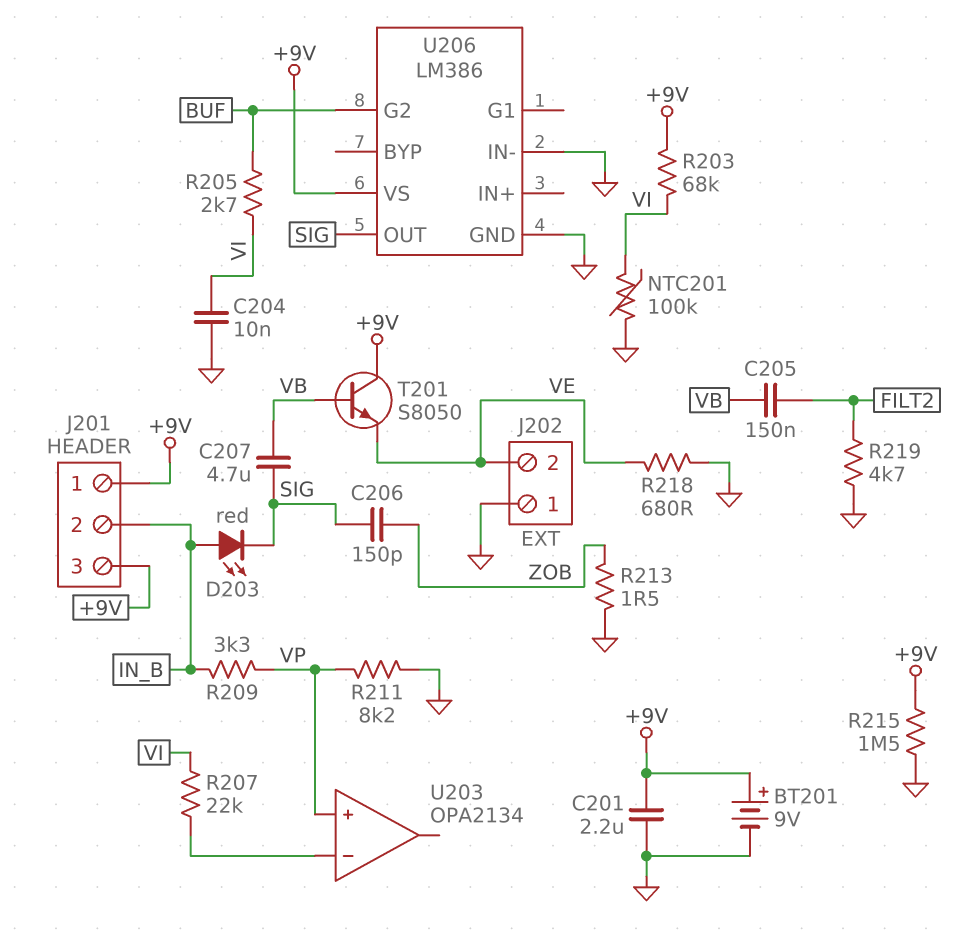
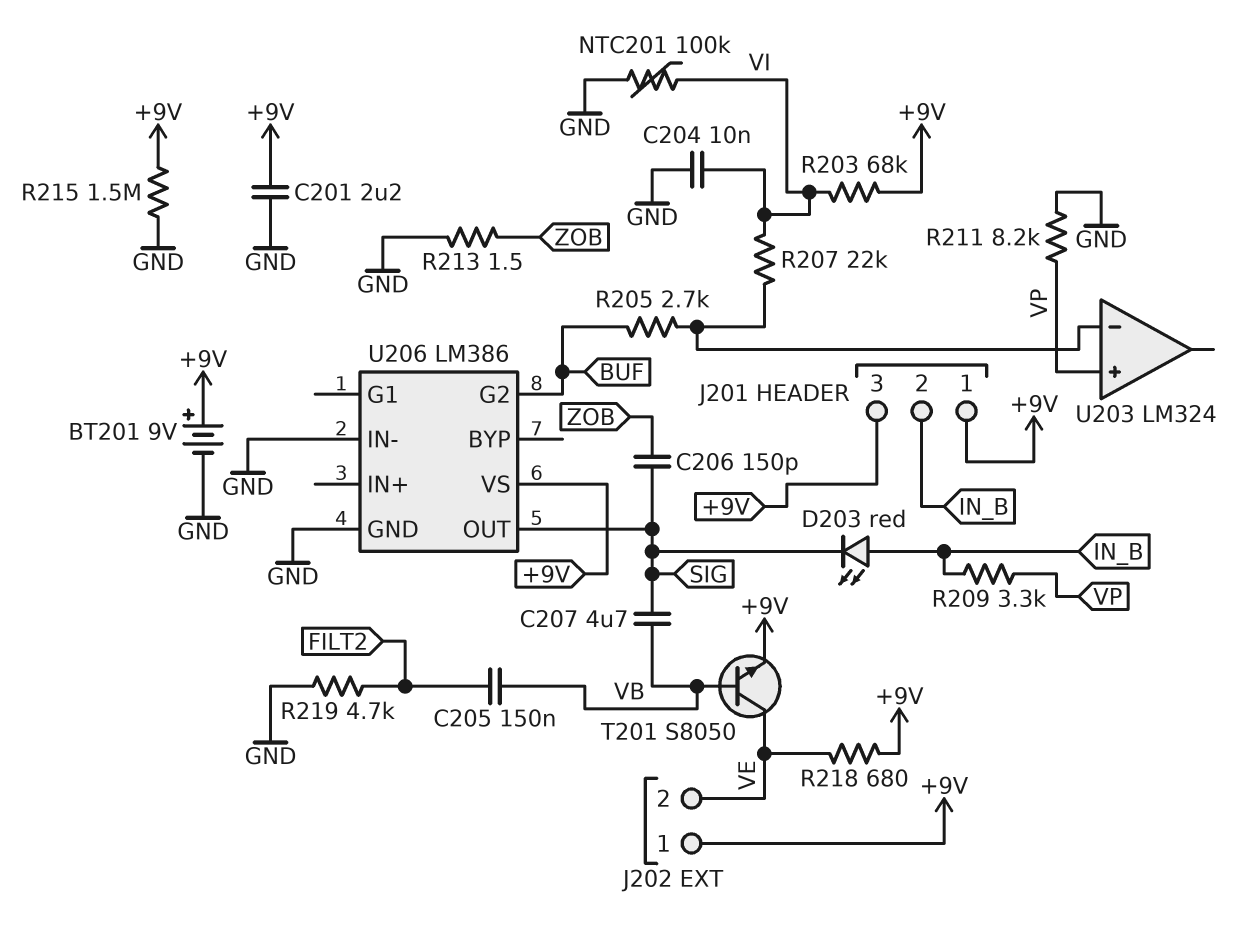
J202 pin 1: GND -> +9V
R205: 2.7k (BUF, VI) -> 2.7k (BUF, U203/in-)
R218: 680 (GND, VE) -> 680 (+9V, VE)
T201: NPN S8050 (B VB, C +9V, E VE) -> NPN S8050 (B VB, C VE, E +9V)
U203: OPA2134 -> LM324

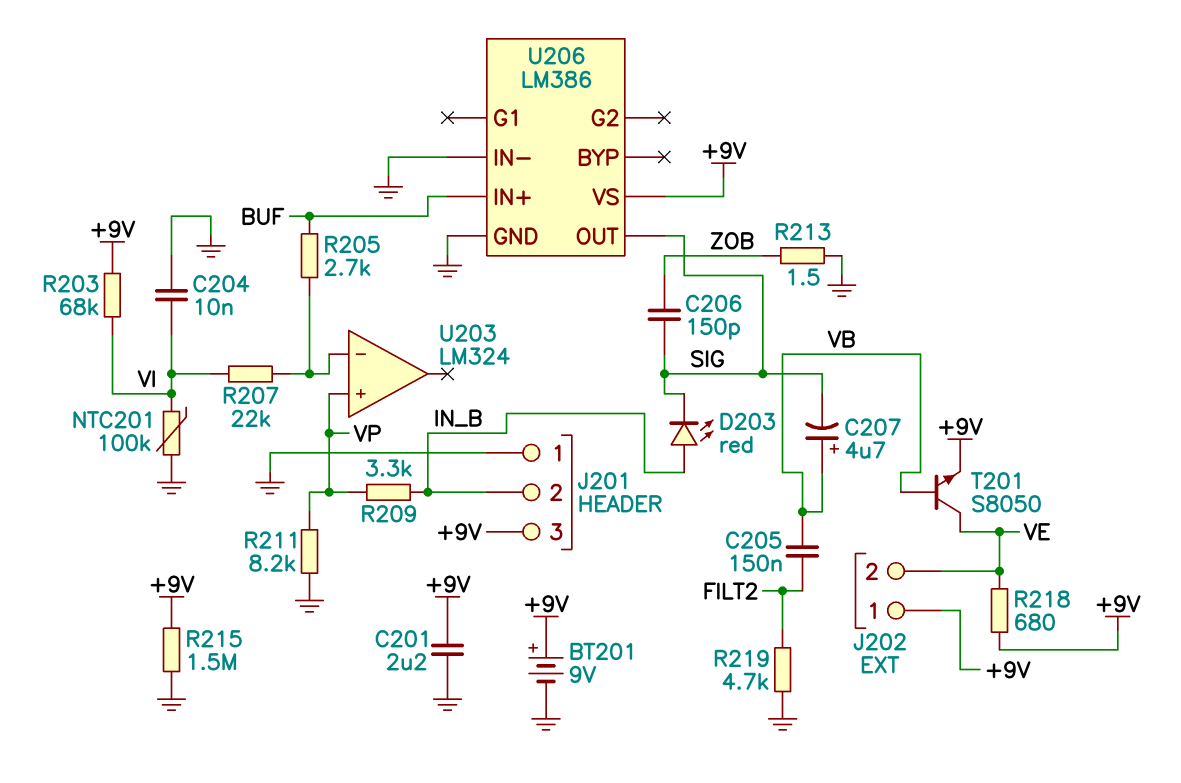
C207: 4.7uF (SIG, VB) -> 4.7uF (plus VB, minus SIG)
J201 pin 1: +9V -> GND
U206 pin G2: BUF -> none
U206 pin IN+: none -> BUF

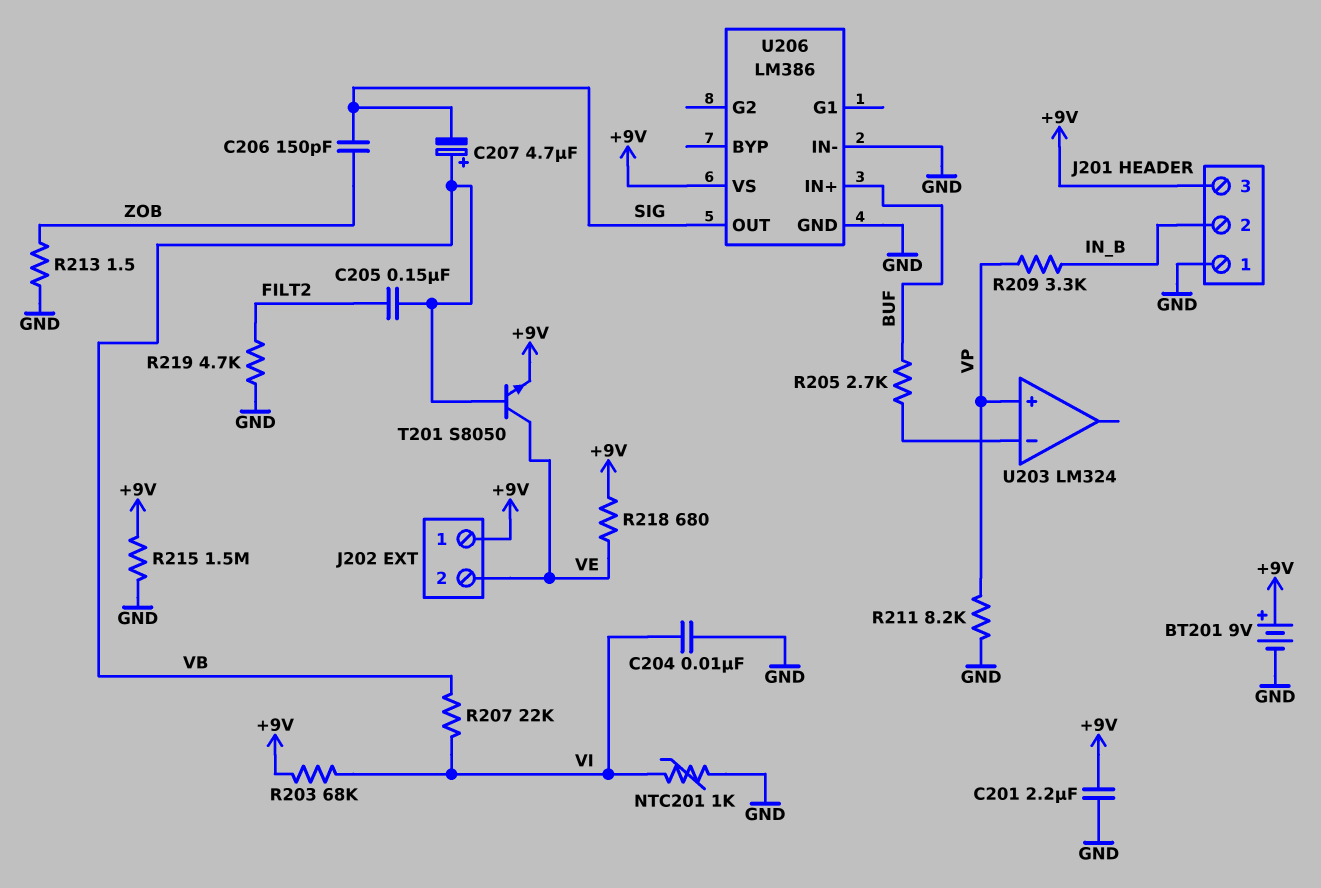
D203: LED red (A IN_B, K SIG) -> none
NTC201: 100k (GND, VI) -> 1k (GND, VI)
R207: 22k (U203/in-, VI) -> 22k (VB, VI)

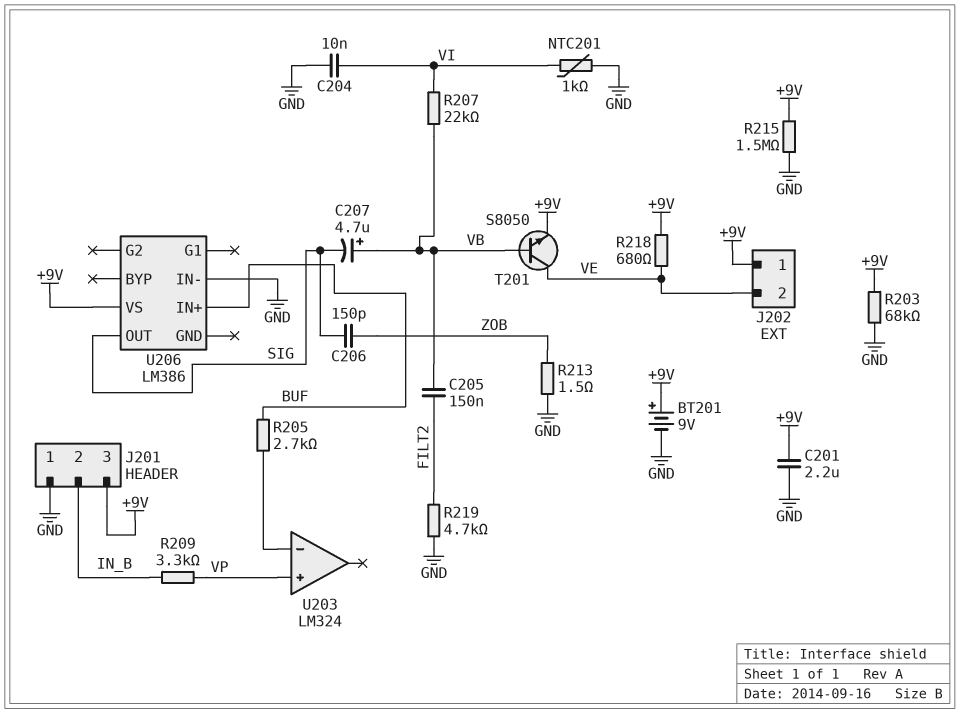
R203: 68k (+9V, VI) -> 68k (+9V, GND)
R211: 8.2k (GND, VP) -> none
U206 pin GND: GND -> none

